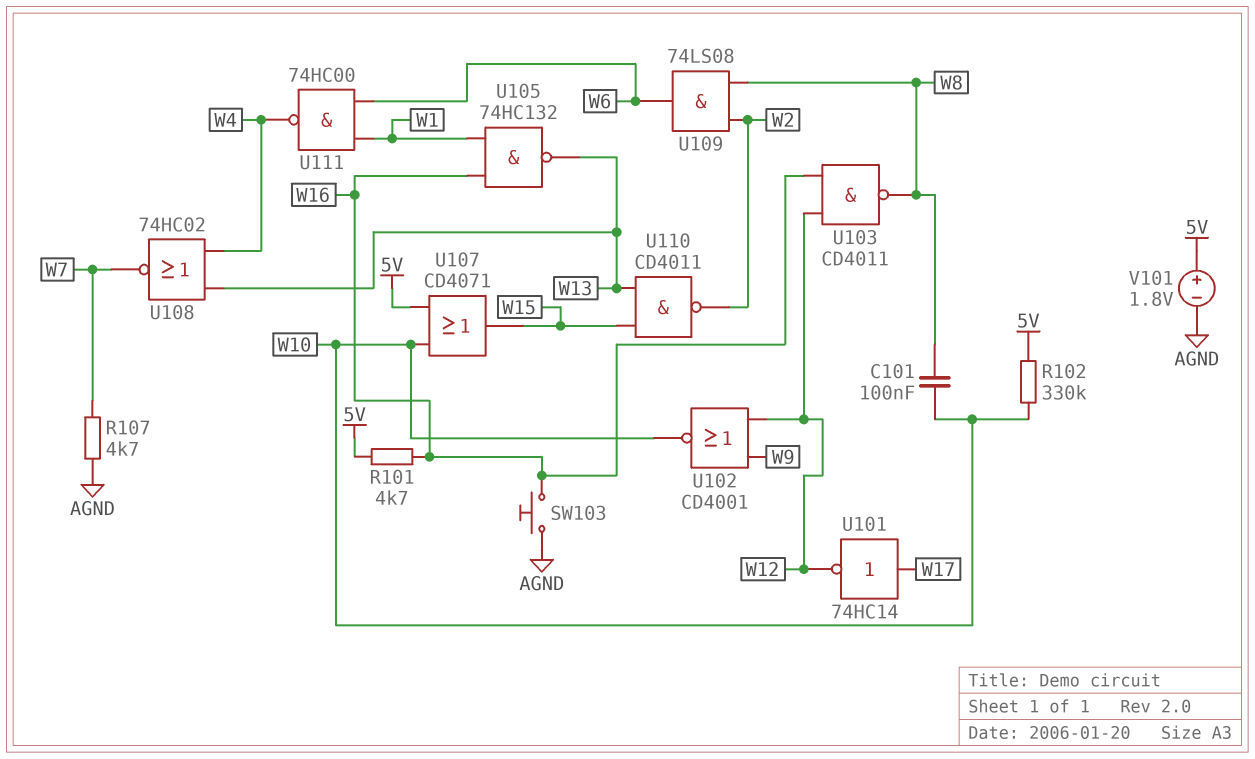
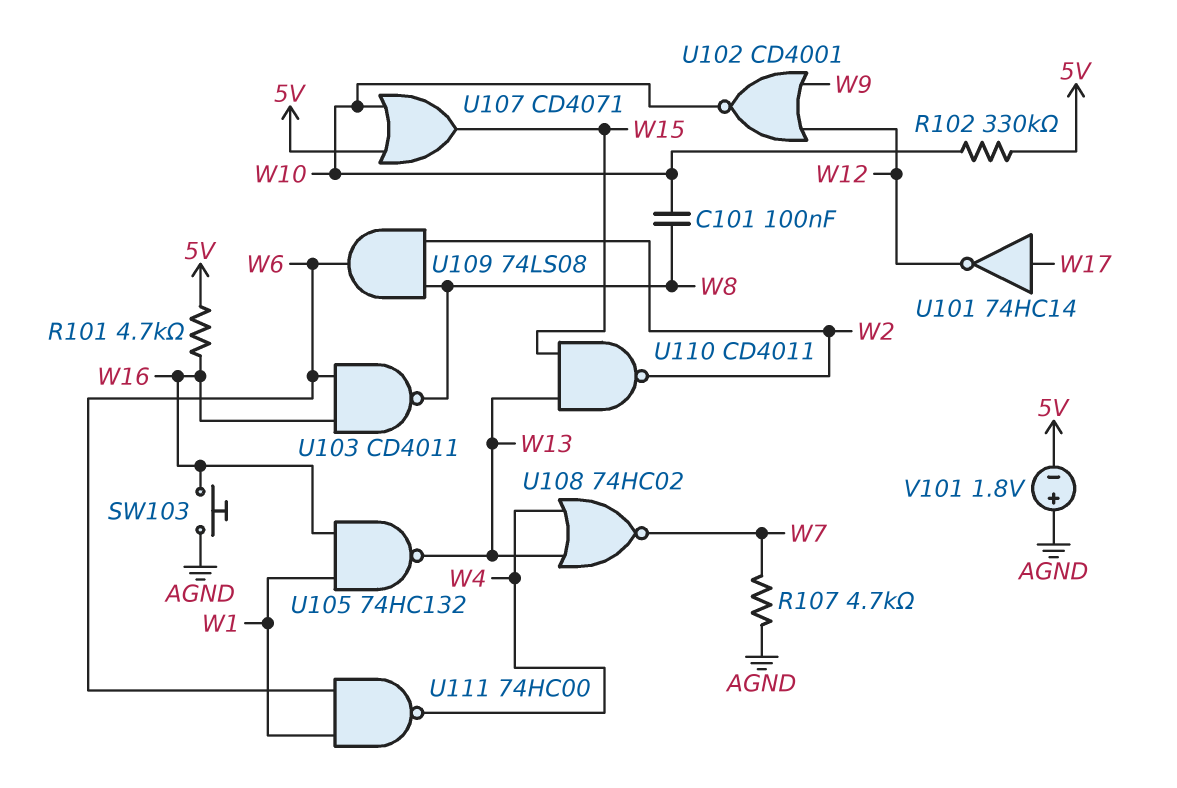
U103: NAND CD4011 (in W12, in W16, out W8) -> NAND CD4011 (in W6, in W16, out W8)
V101: 1.8V (plus 5V, minus AGND) -> 1.8V (plus AGND, minus 5V)

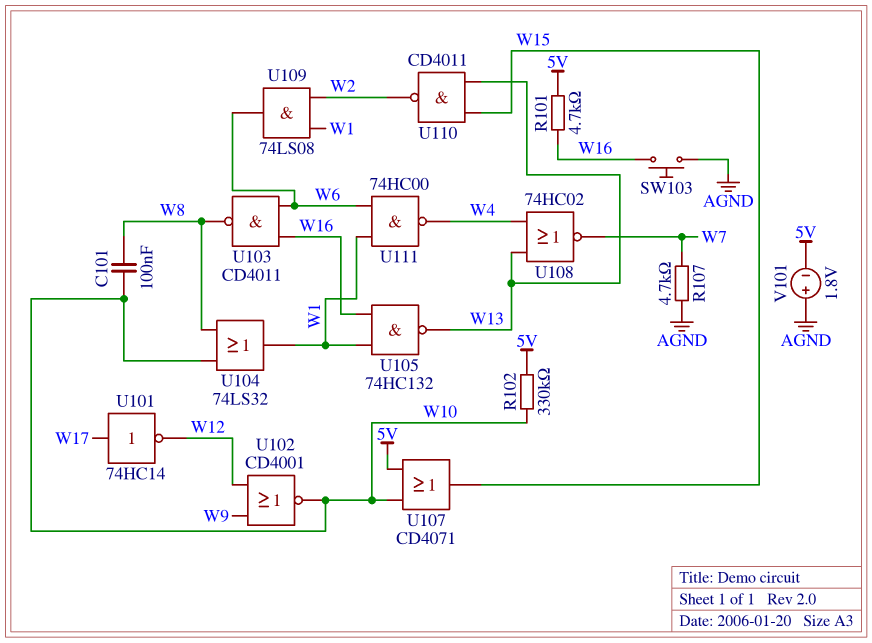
U104: none -> OR 74LS32 (in W8, in W10, out W1)
U109: AND 74LS08 (in W2, in W8, out W6) -> AND 74LS08 (in W1, in W2, out W6)

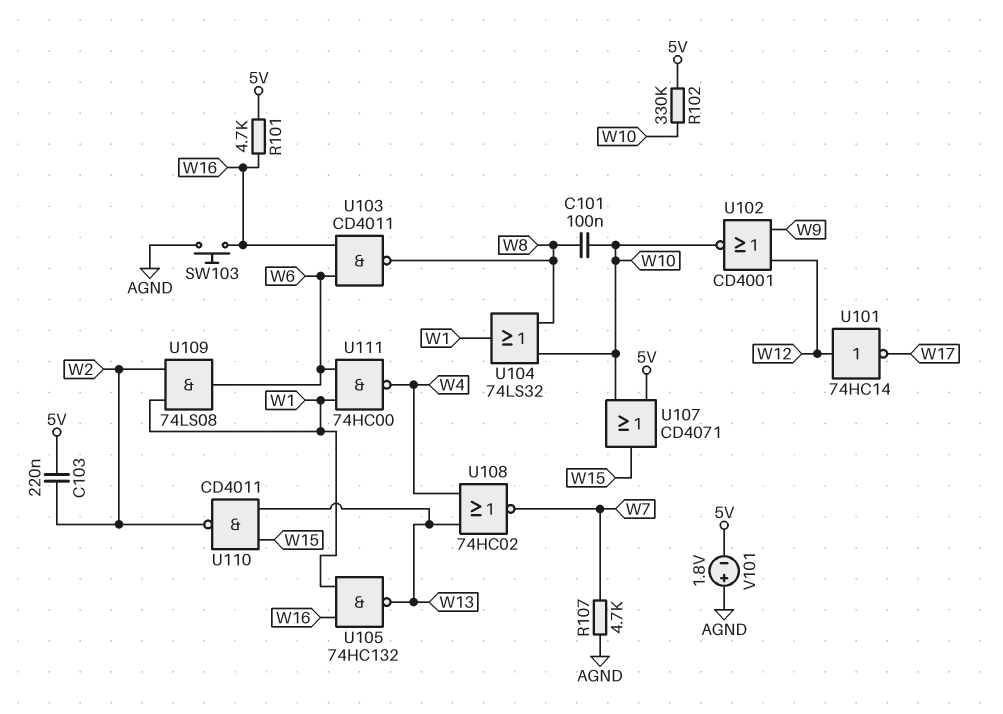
C103: none -> 220nF (5V, W2)
U101: NOT 74HC14 (in W17, out W12) -> NOT 74HC14 (in W12, out W17)

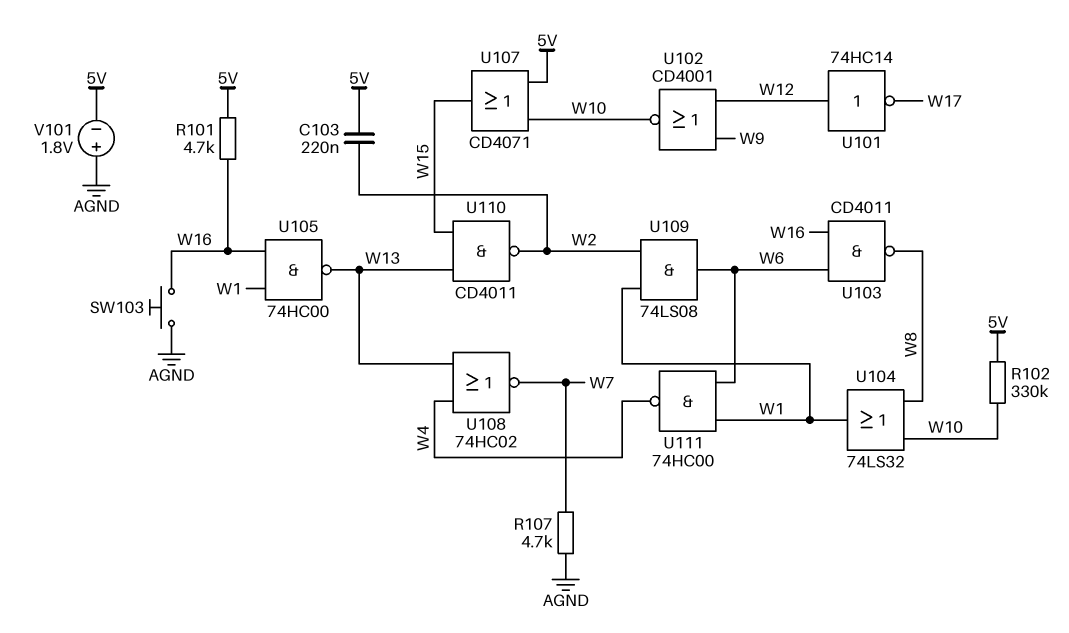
C101: 100nF (W8, W10) -> none
U105: NAND 74HC132 (in W1, in W16, out W13) -> NAND 74HC00 (in W1, in W16, out W13)

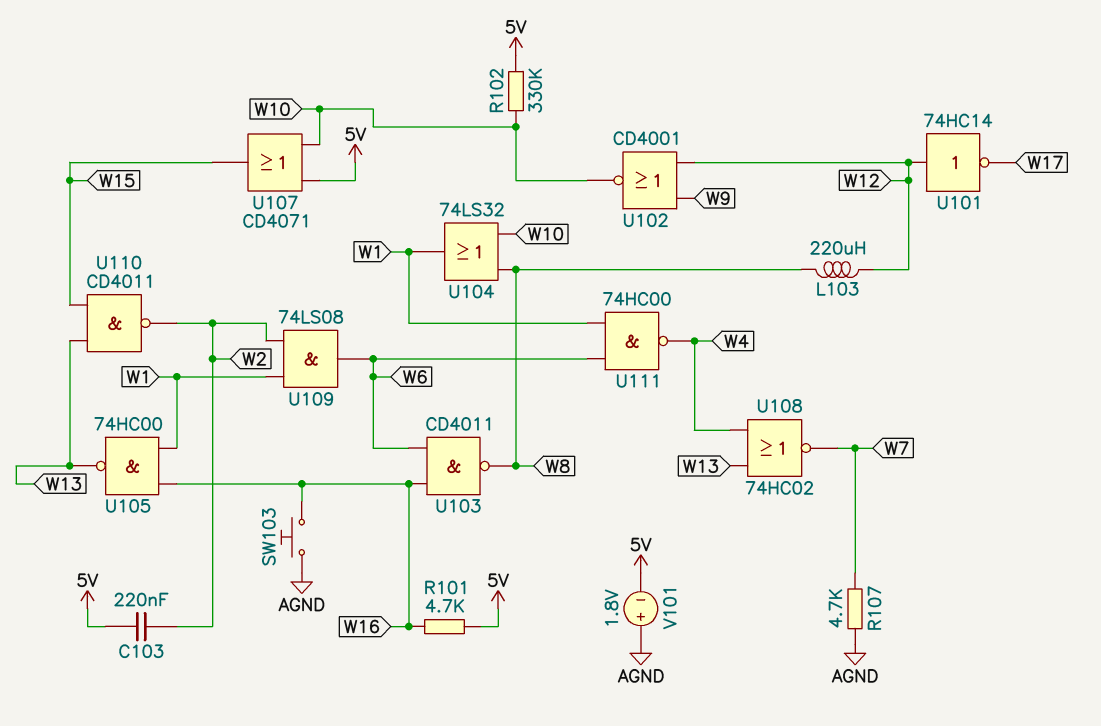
L103: none -> 220uH (W8, W12)

